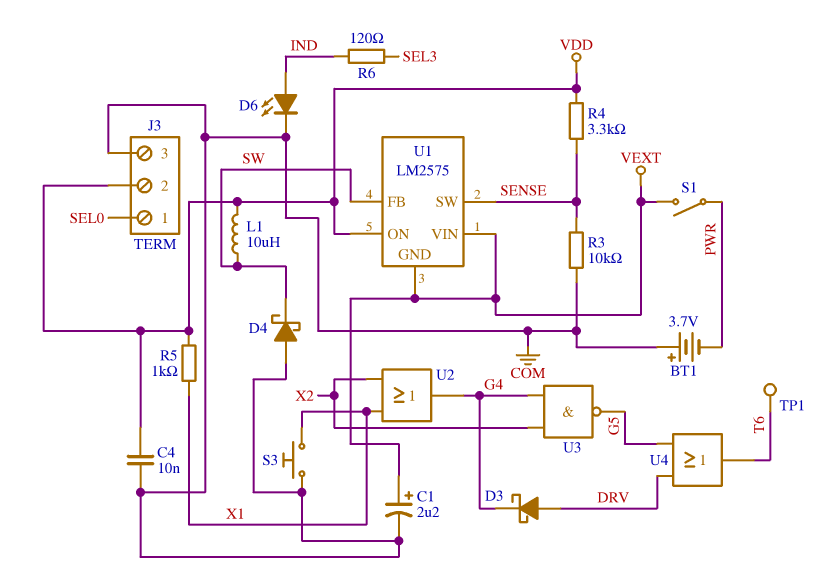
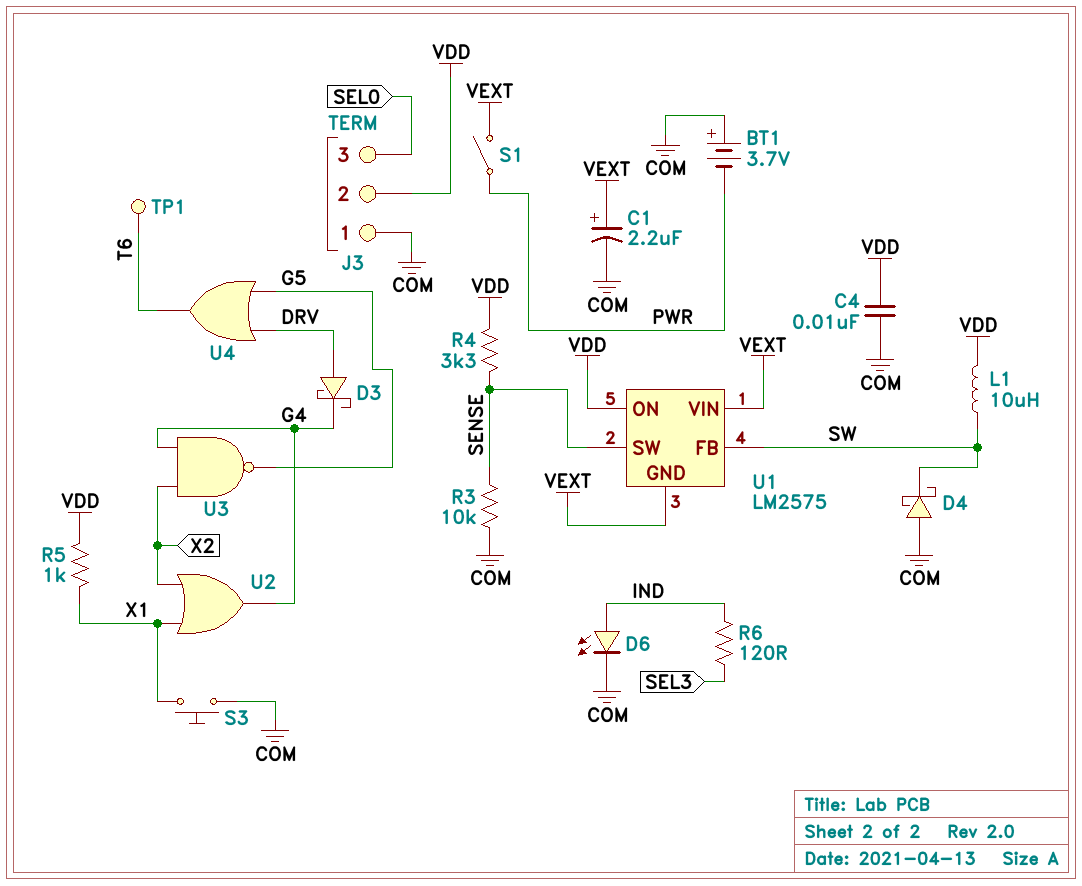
J3 pin 1: SEL0 -> COM
J3 pin 3: COM -> SEL0

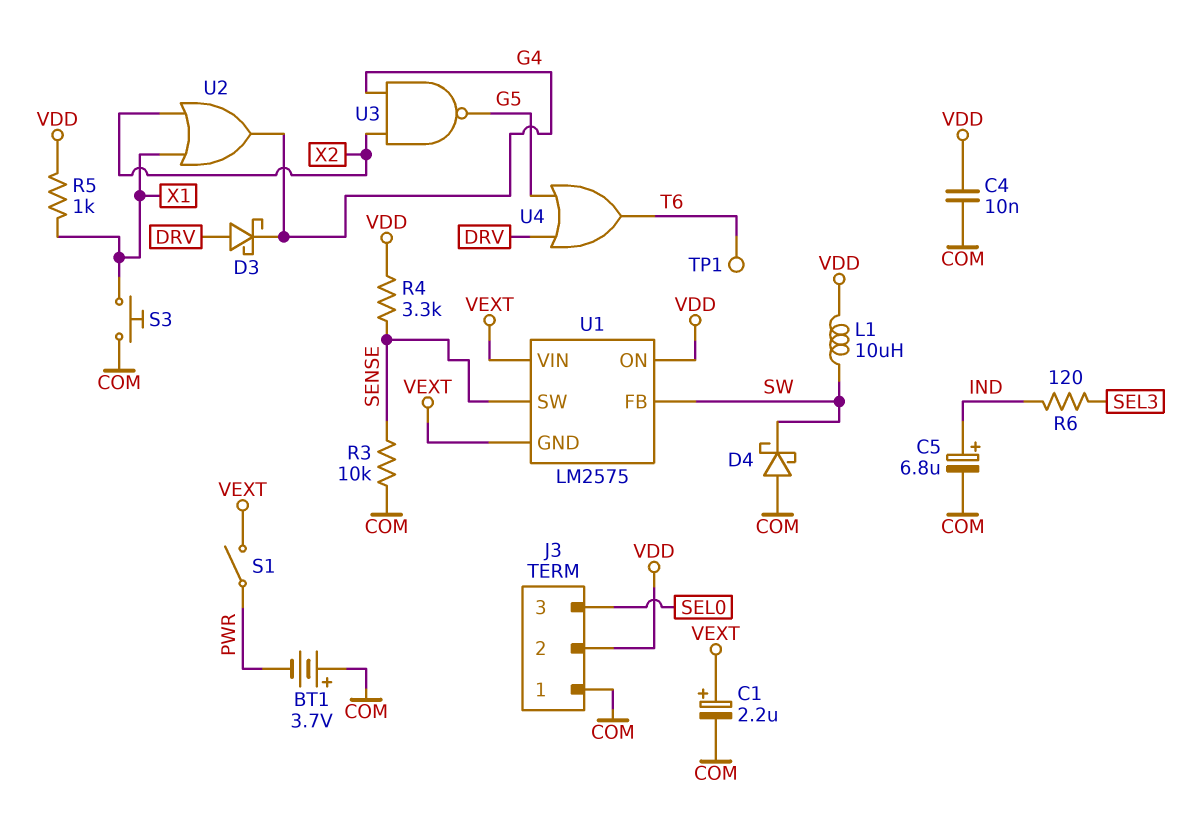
C5: none -> 6.8uF (plus IND, minus COM)
D6: LED (A IND, K COM) -> none

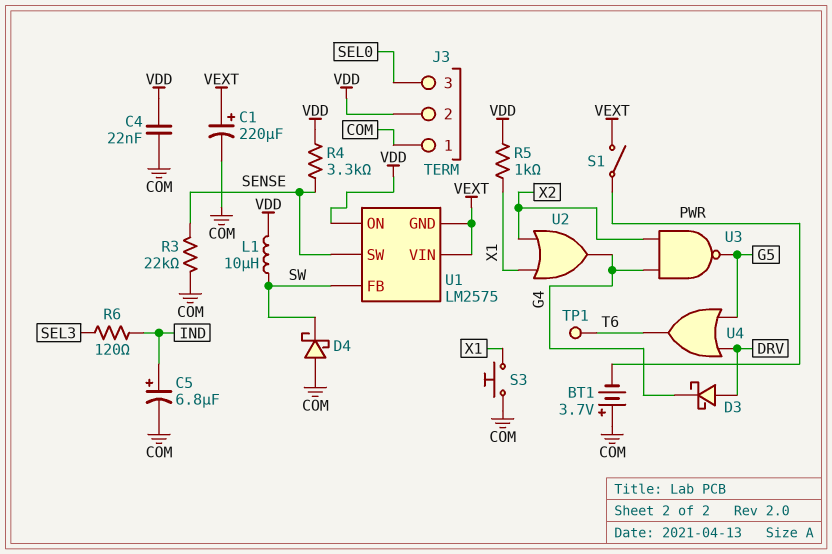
C1: 2.2uF (plus VEXT, minus COM) -> 220uF (plus VEXT, minus COM)
C4: 10nF (COM, VDD) -> 22nF (COM, VDD)
R3: 10k (COM, SENSE) -> 22k (COM, SENSE)

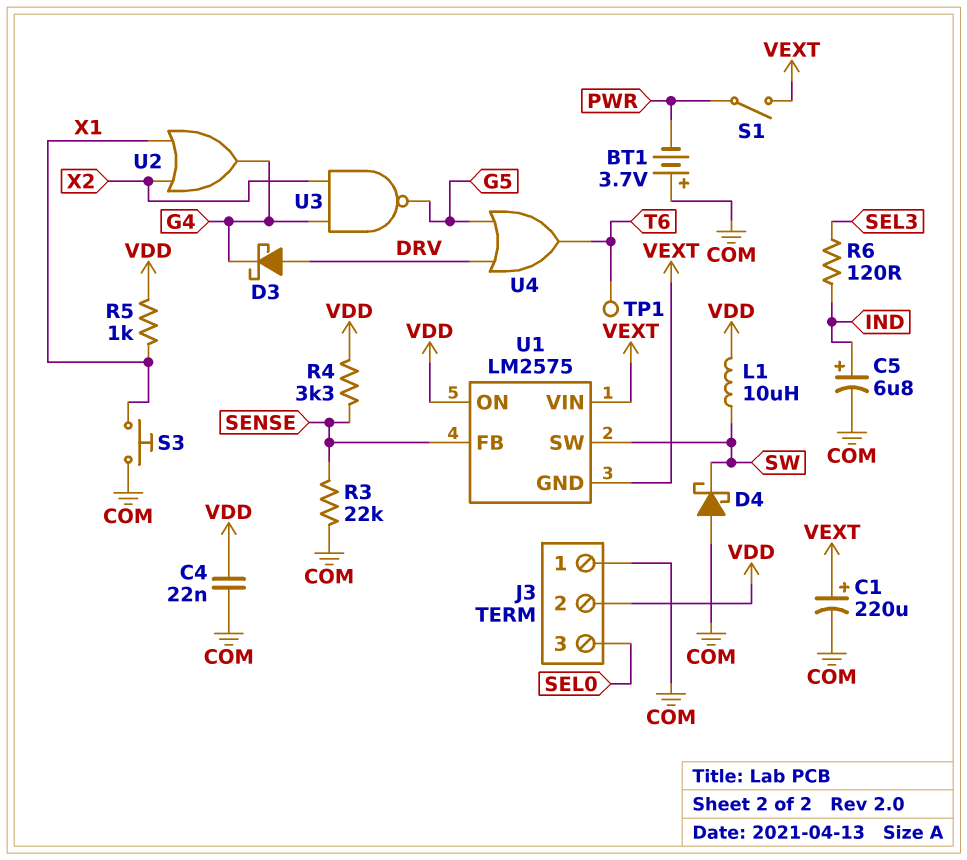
U1 pin FB: SW -> SENSE
U1 pin SW: SENSE -> SW

